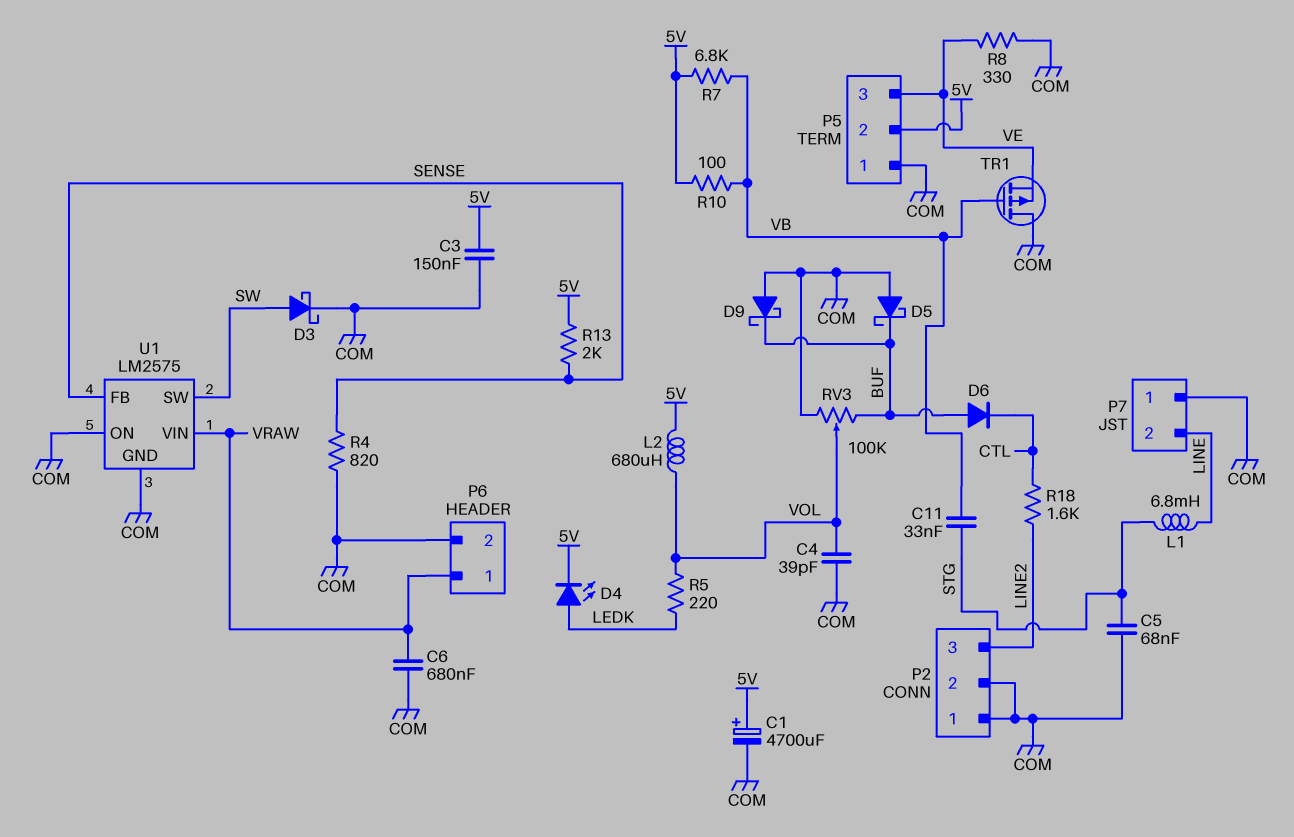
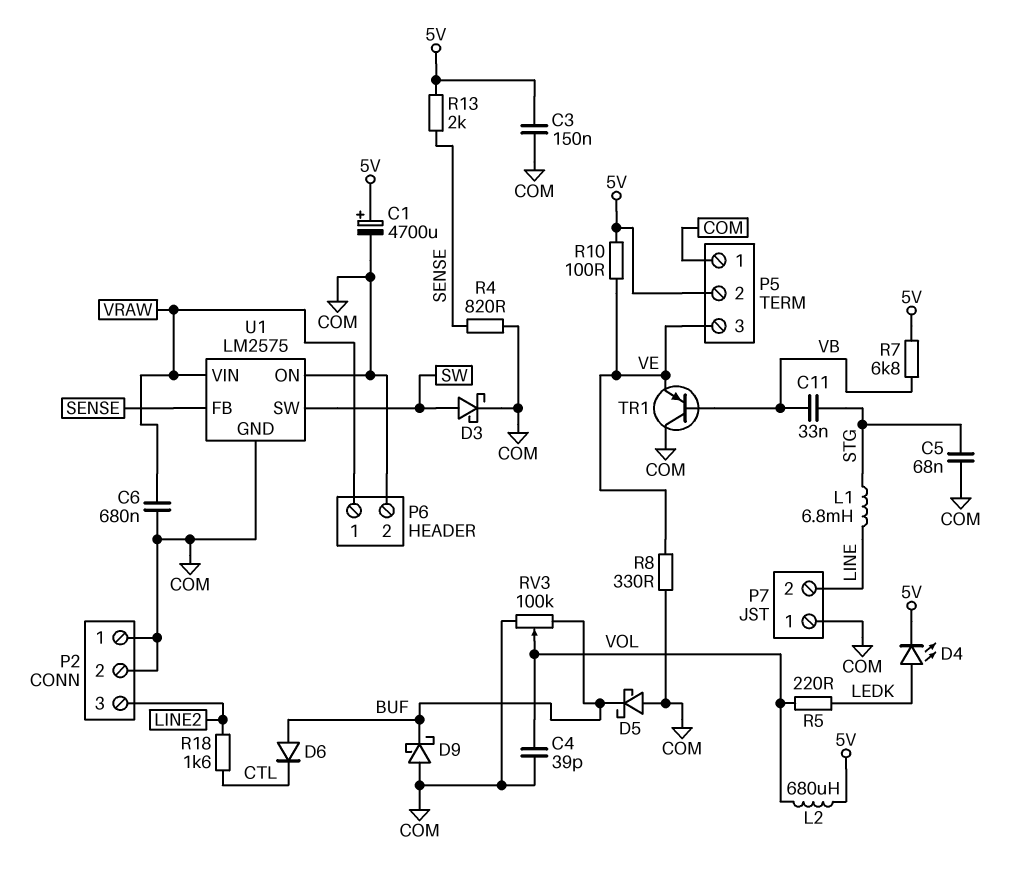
R10: 100 (5V, VB) -> 100 (5V, VE)
TR1: PMOS (G VB, D COM, S VE) -> PNP (B VB, C COM, E VE)

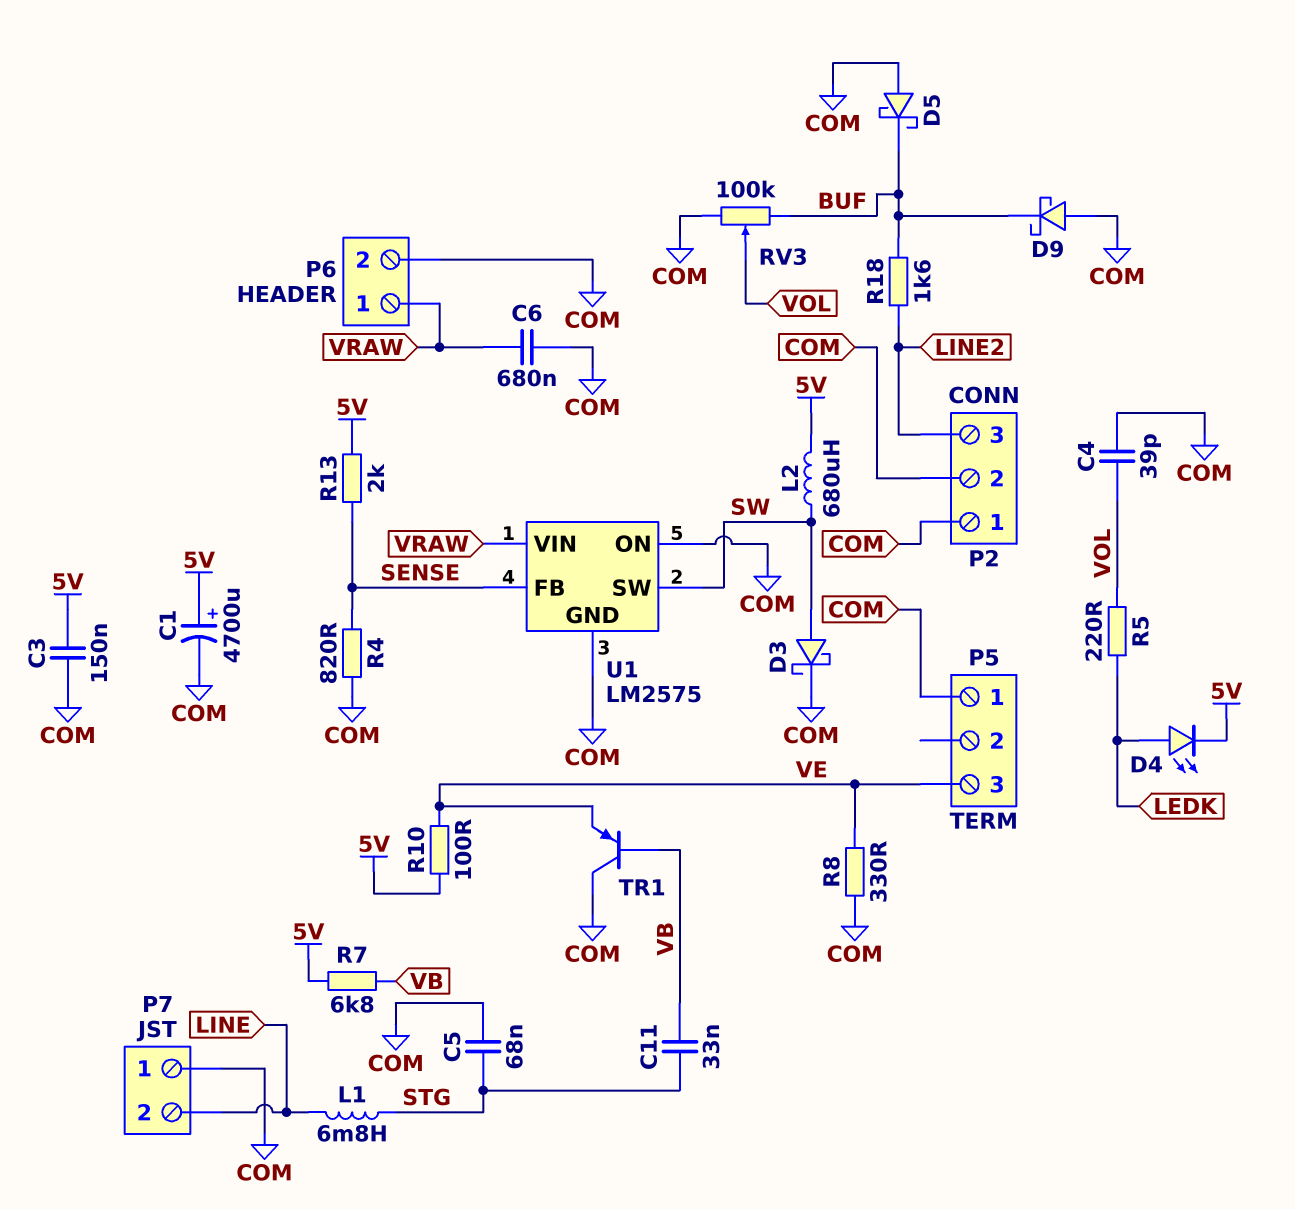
D6: diode (A BUF, K CTL) -> none
L2: 680uH (5V, VOL) -> 680uH (5V, SW)
P5 pin 2: 5V -> none
R18: 1.6k (CTL, LINE2) -> 1.6k (BUF, LINE2)

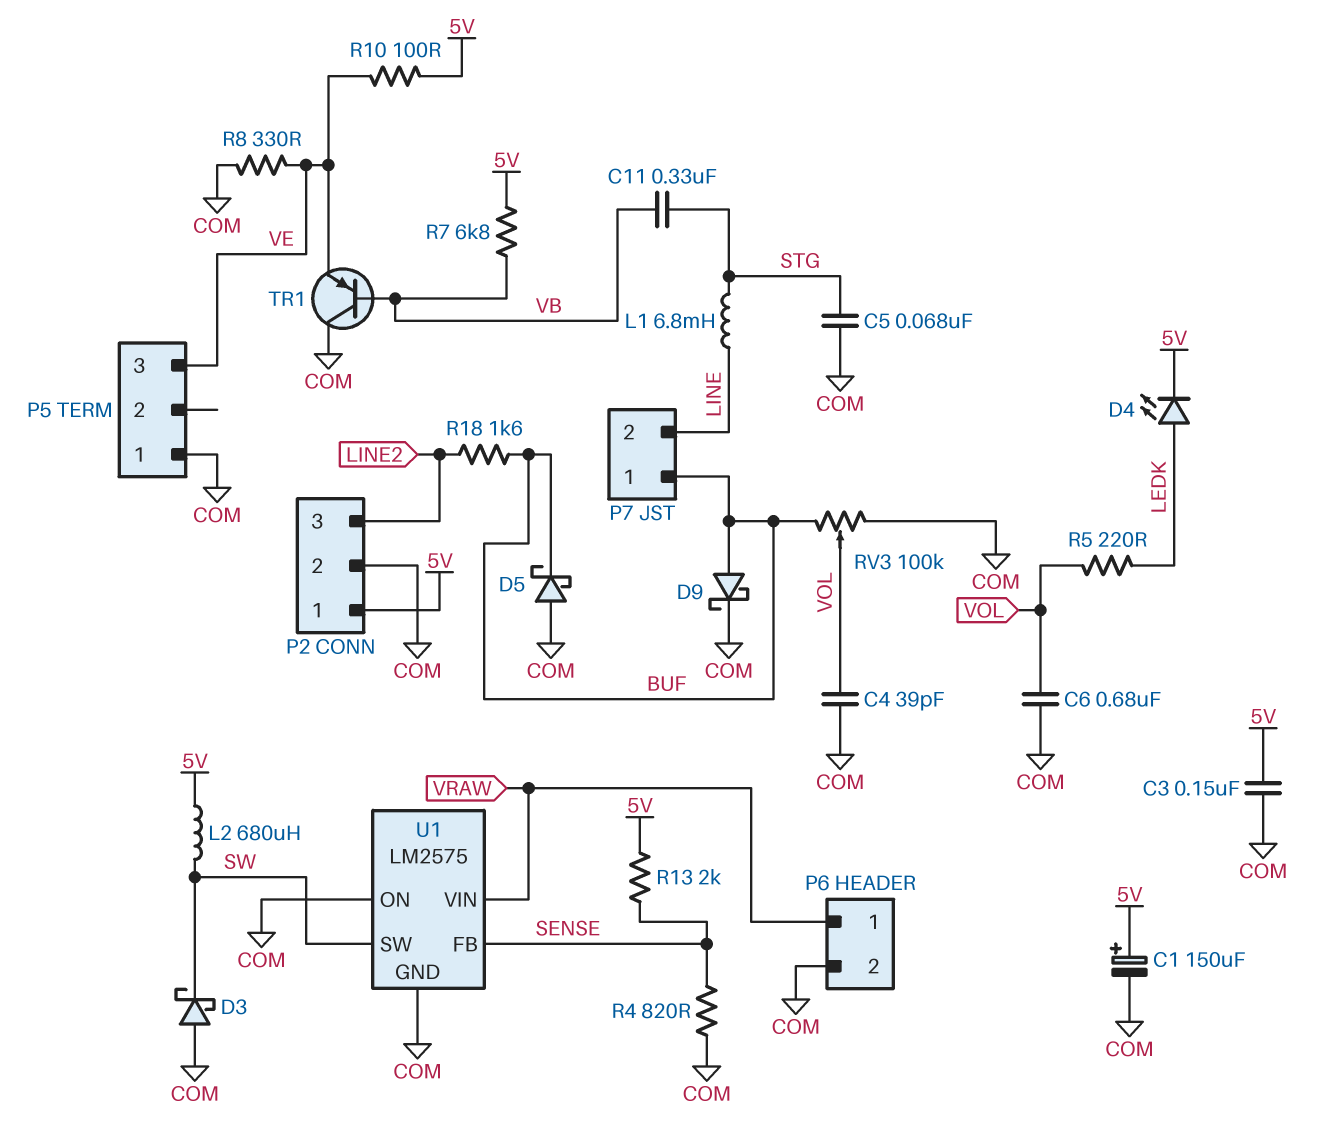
C1: 4700uF (plus 5V, minus COM) -> 150uF (plus 5V, minus COM)
C6: 680nF (COM, VRAW) -> 680nF (COM, VOL)
C11: 33nF (STG, VB) -> 330nF (STG, VB)
D3: schottky (A SW, K COM) -> schottky (A COM, K SW)
D9: schottky (A COM, K BUF) -> schottky (A BUF, K COM)
P2 pin 1: COM -> 5V
P7 pin 1: COM -> BUF

